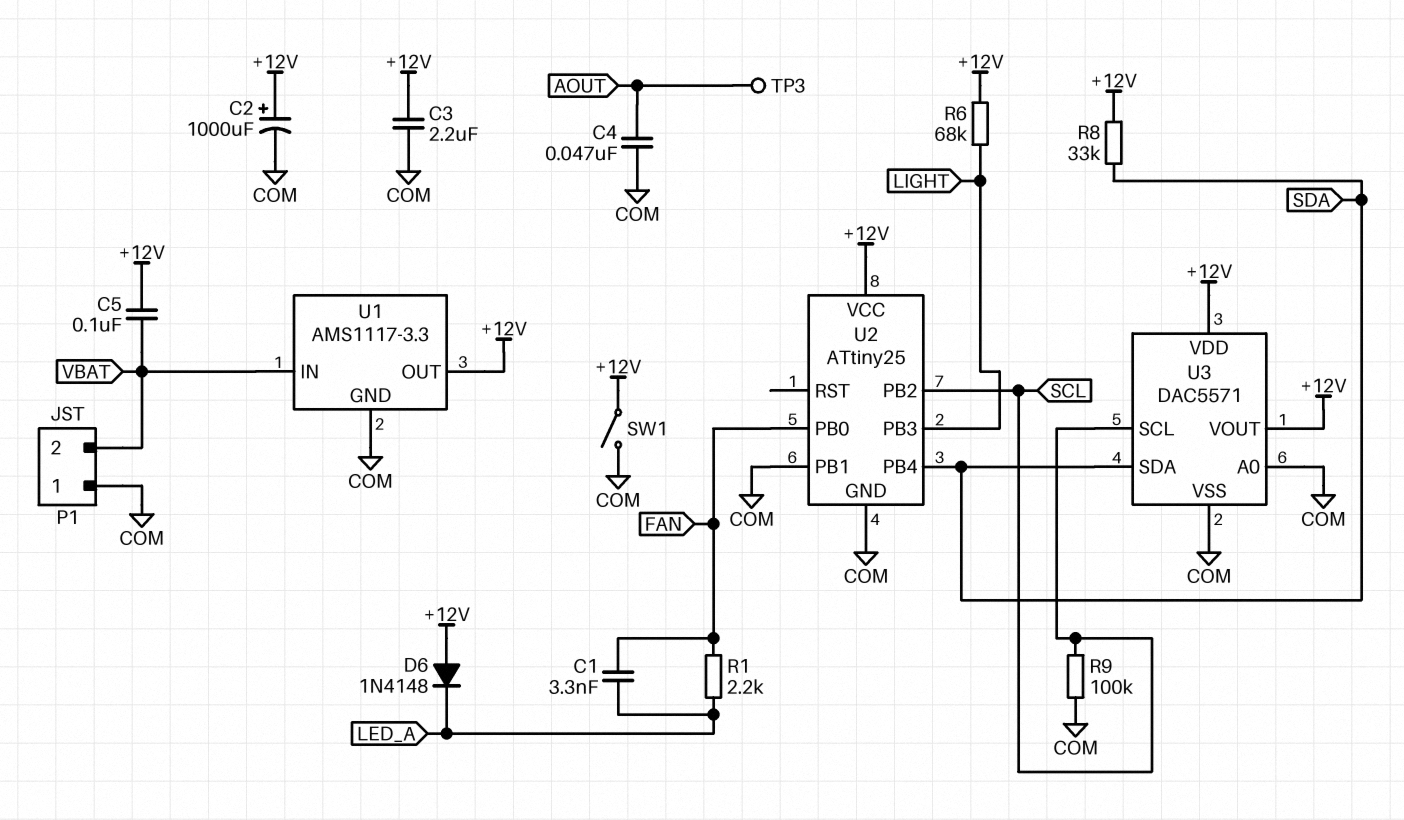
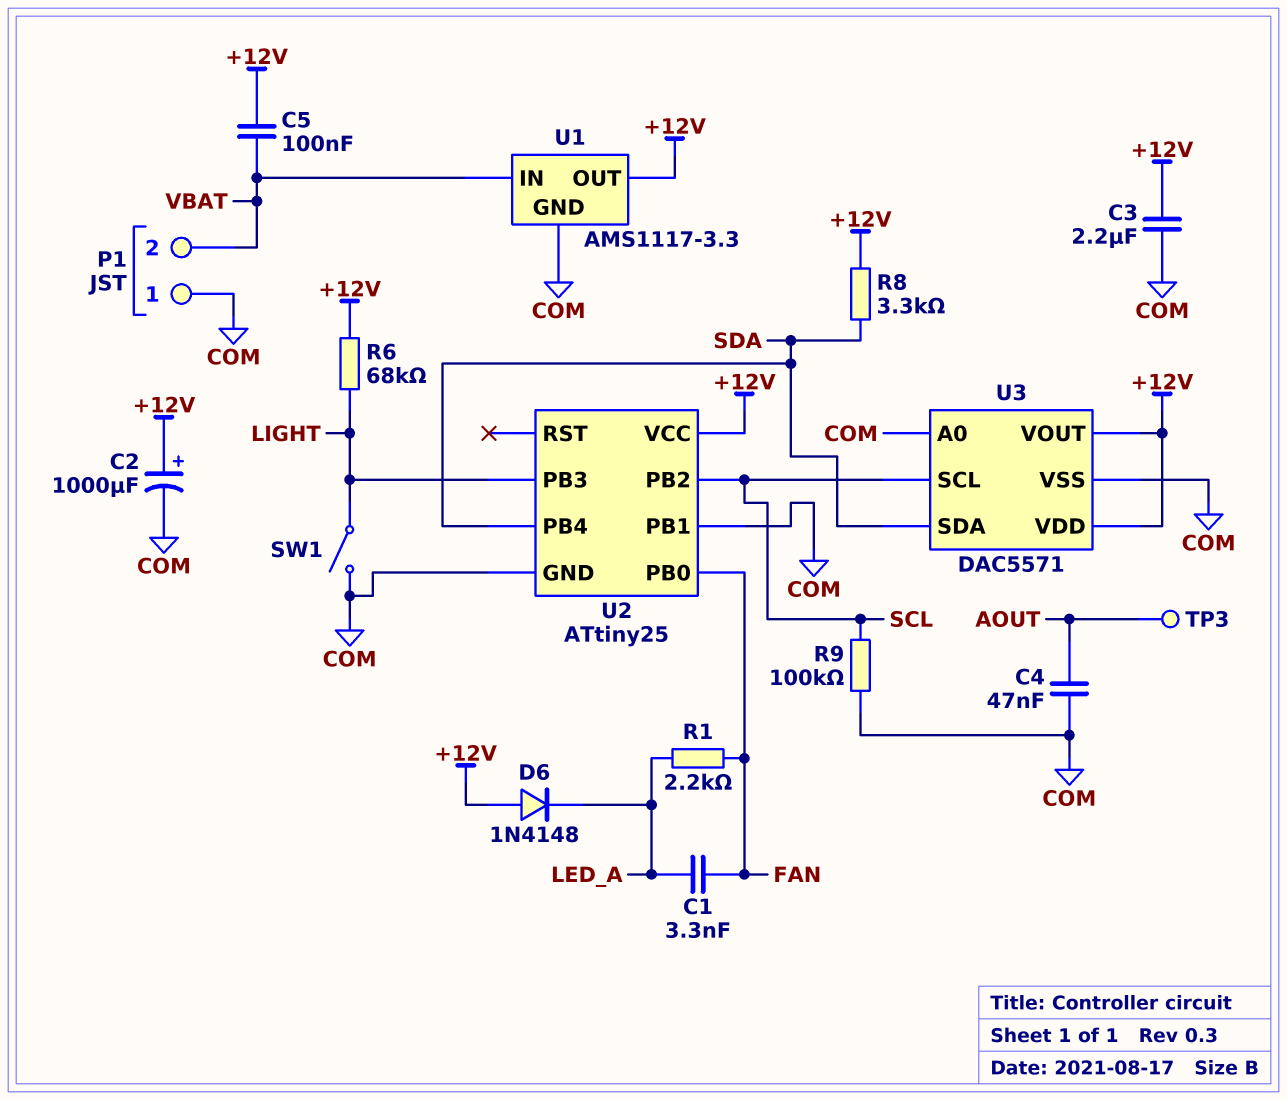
R8: 33k (+12V, SDA) -> 3.3k (+12V, SDA)
SW1: switch (+12V, COM) -> switch (COM, LIGHT)

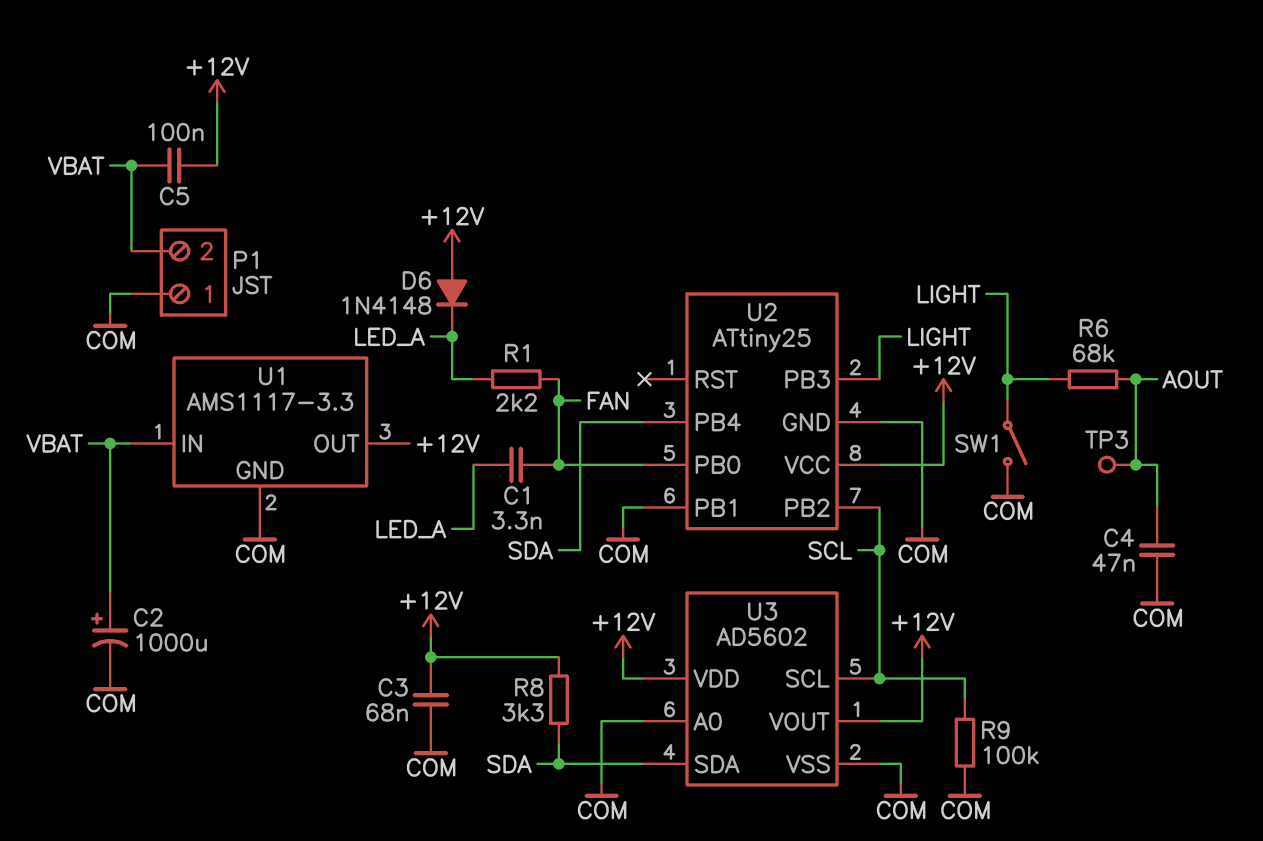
C2: 1000uF (plus +12V, minus COM) -> 1000uF (plus VBAT, minus COM)
C3: 2.2uF (+12V, COM) -> 68nF (+12V, COM)
R6: 68k (+12V, LIGHT) -> 68k (AOUT, LIGHT)
U3: DAC5571 -> AD5602

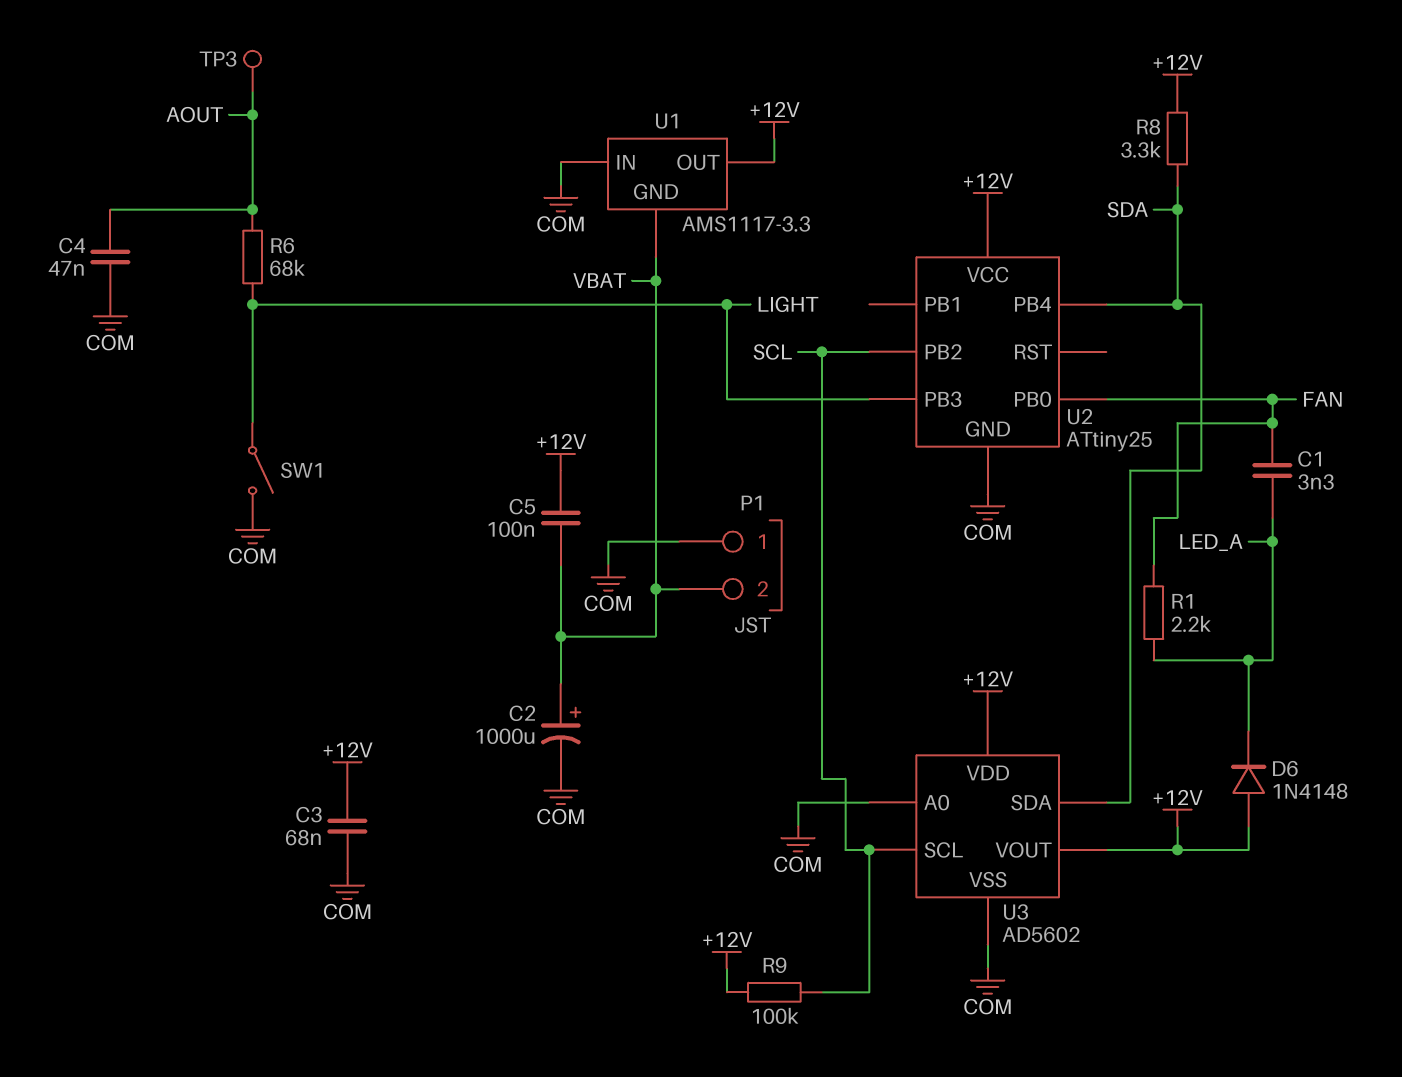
R9: 100k (COM, SCL) -> 100k (+12V, SCL)
U1 pin GND: COM -> VBAT
U1 pin IN: VBAT -> COM
U2 pin PB1: COM -> none

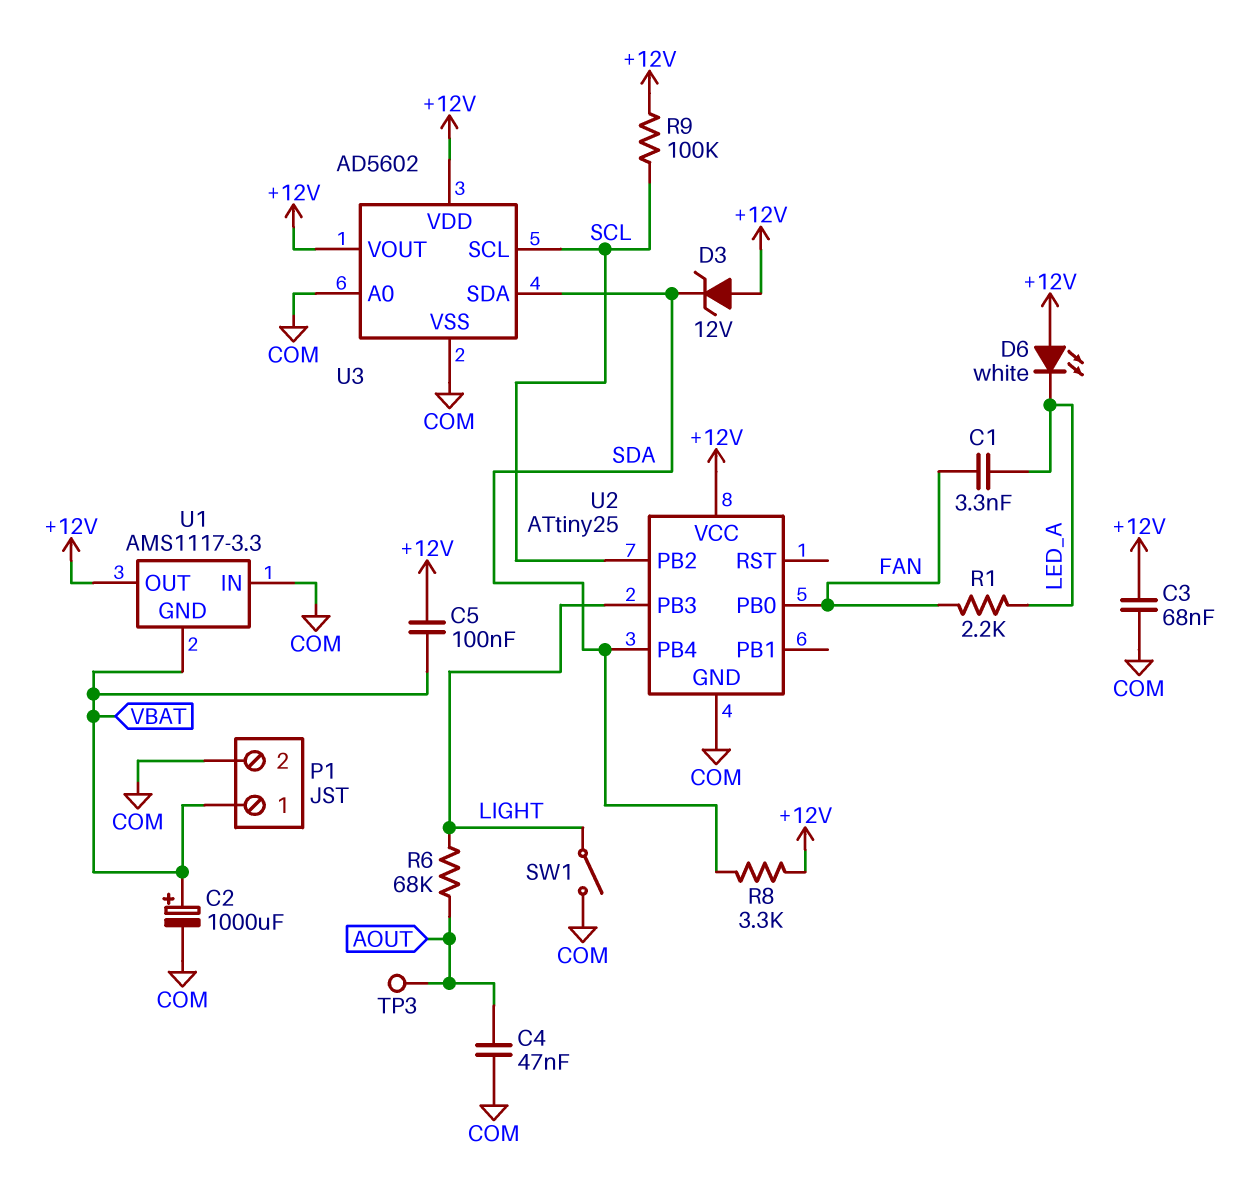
D3: none -> zener 12V (A +12V, K SDA)
D6: diode 1N4148 (A +12V, K LED_A) -> LED white (A +12V, K LED_A)
P1 pin 1: COM -> VBAT
P1 pin 2: VBAT -> COM

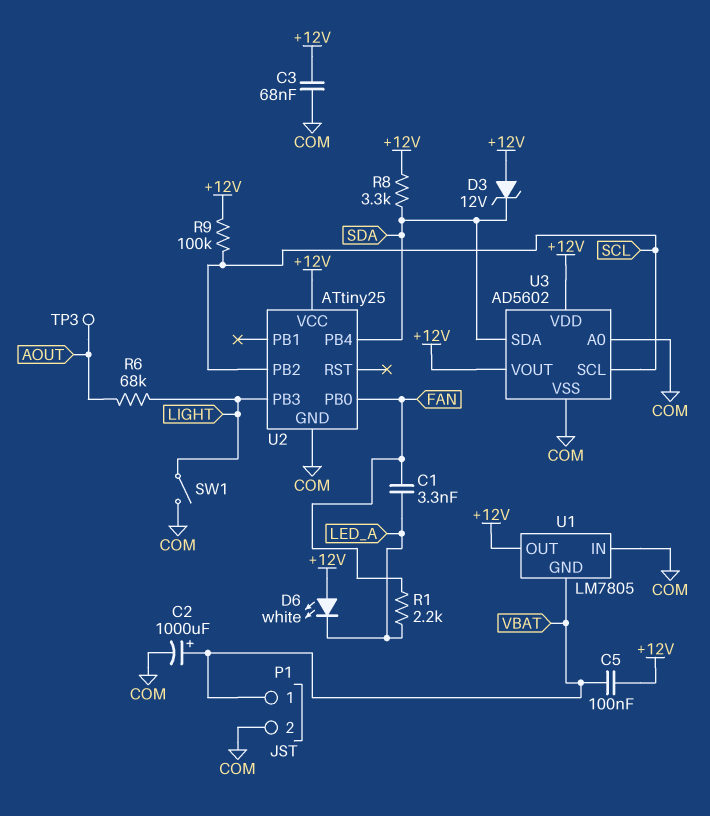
C4: 47nF (AOUT, COM) -> none
U1: AMS1117-3.3 -> LM7805

